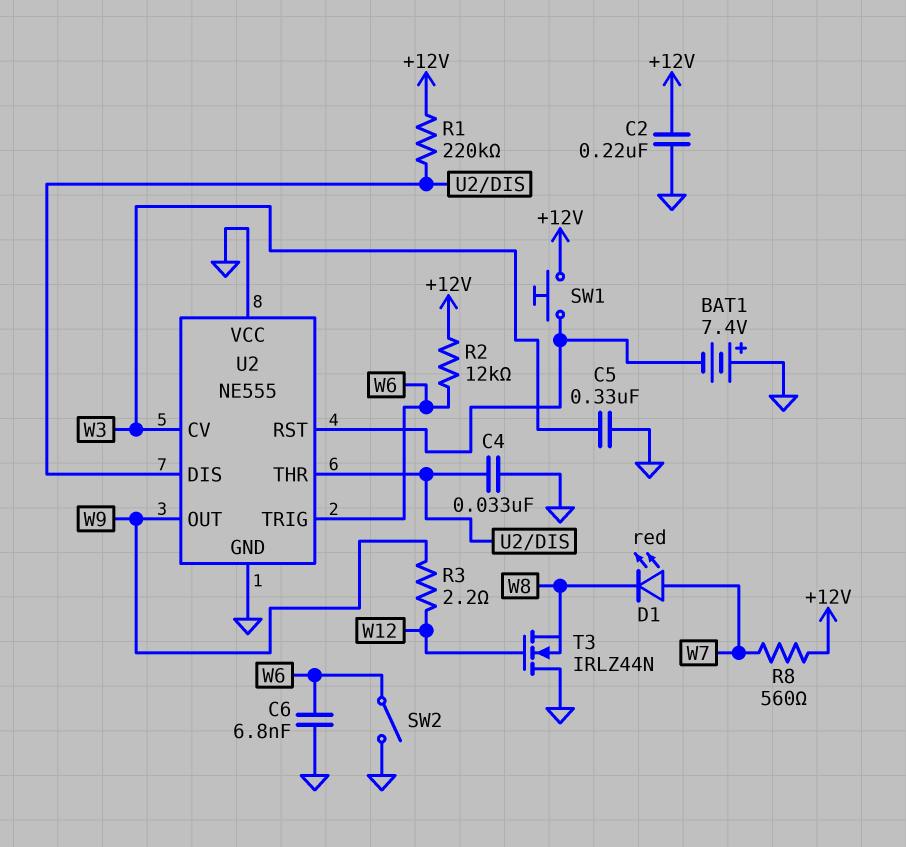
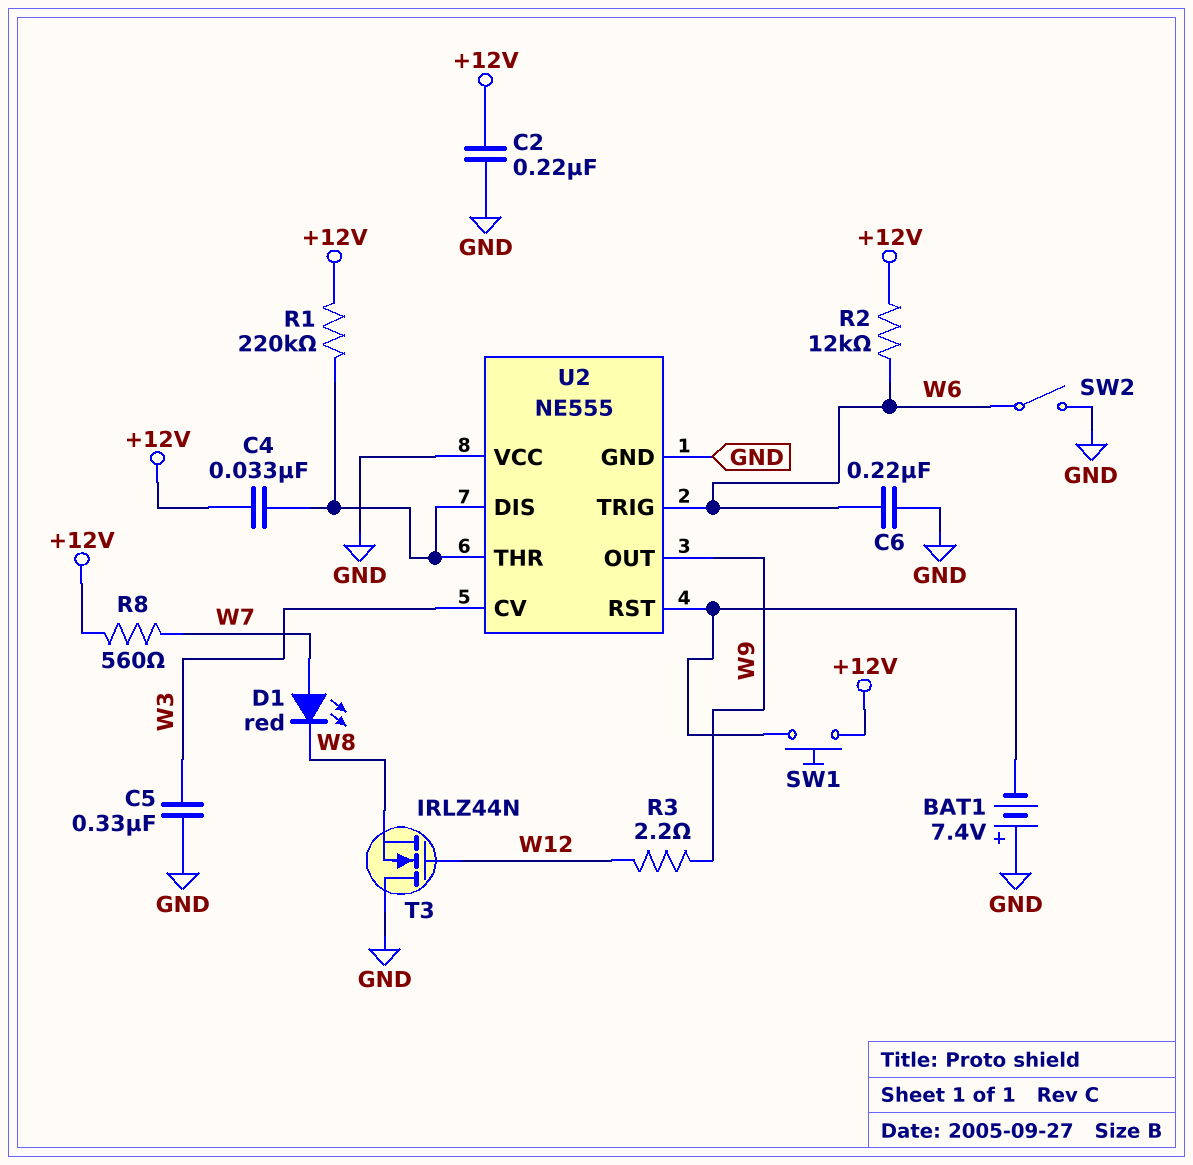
C4: 33nF (GND, U2/DIS) -> 33nF (+12V, U2/DIS)
C6: 6.8nF (GND, W6) -> 220nF (GND, W6)

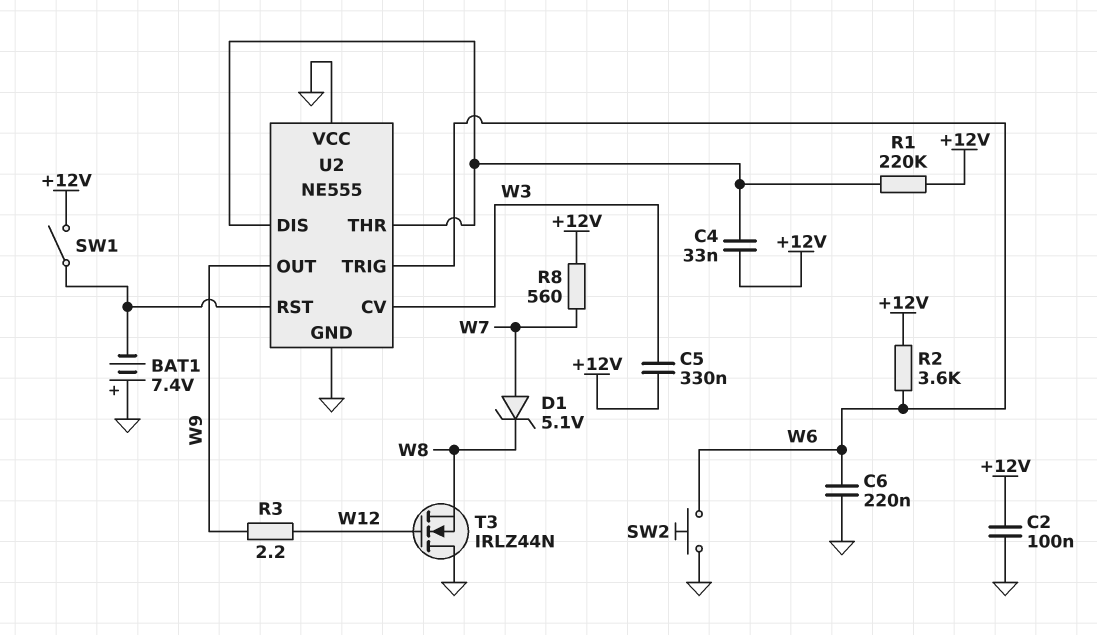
C2: 220nF (+12V, GND) -> 100nF (+12V, GND)
C5: 330nF (GND, W3) -> 330nF (+12V, W3)
D1: LED red (A W7, K W8) -> zener 5.1V (A W7, K W8)
R2: 12k (+12V, W6) -> 3.6k (+12V, W6)
SW1: button (+12V, U2/RST) -> switch (+12V, U2/RST)
SW2: switch (GND, W6) -> button (GND, W6)

